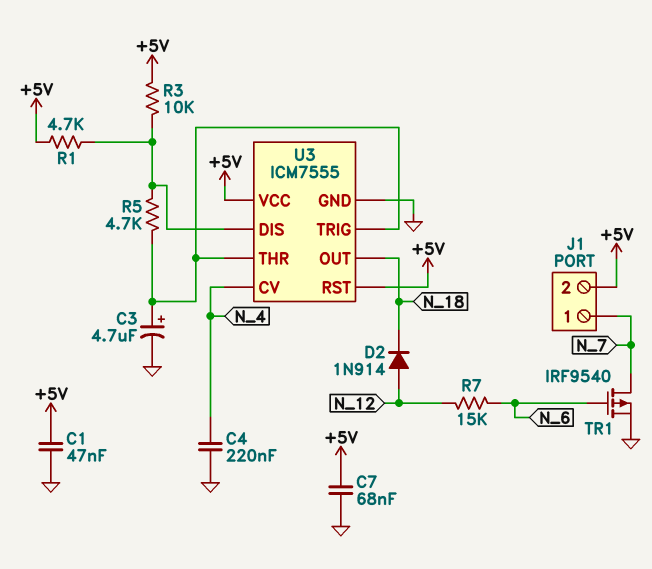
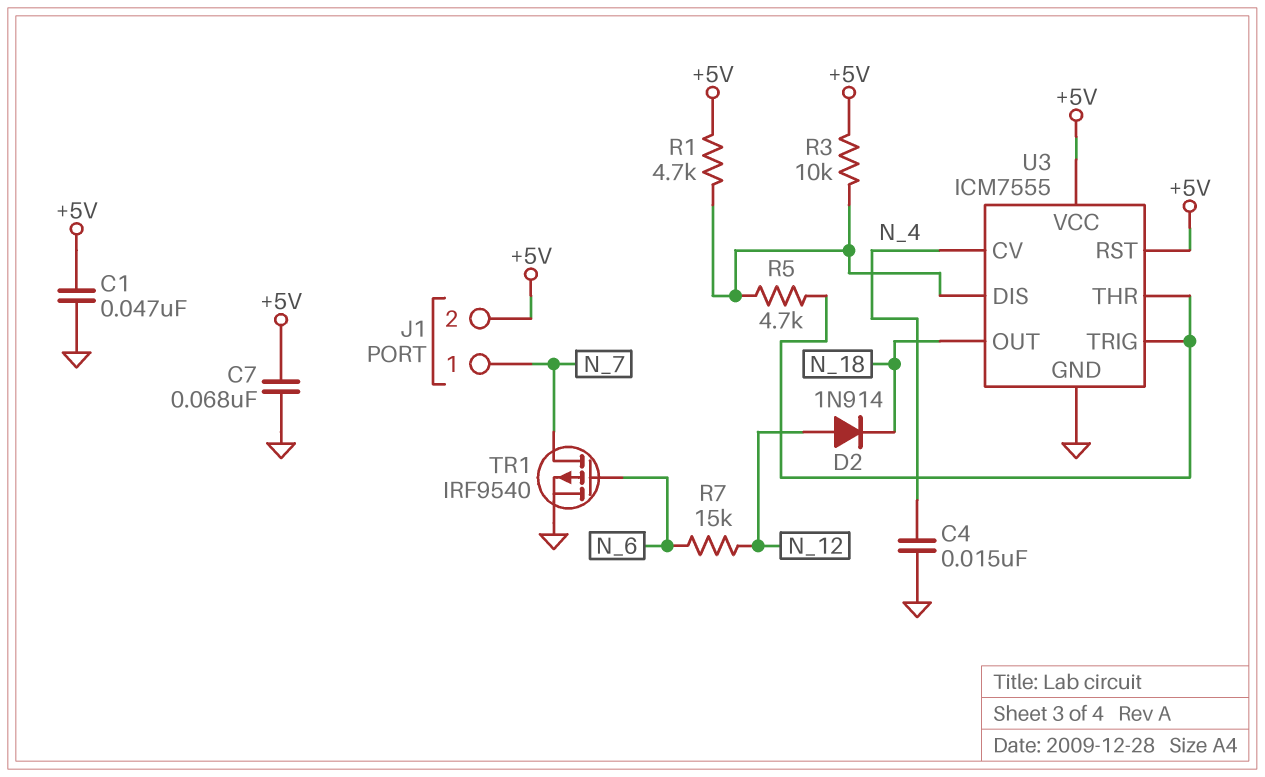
C3: 4.7uF (plus U3/THR, minus GND) -> none
C4: 220nF (GND, N_4) -> 15nF (GND, N_4)

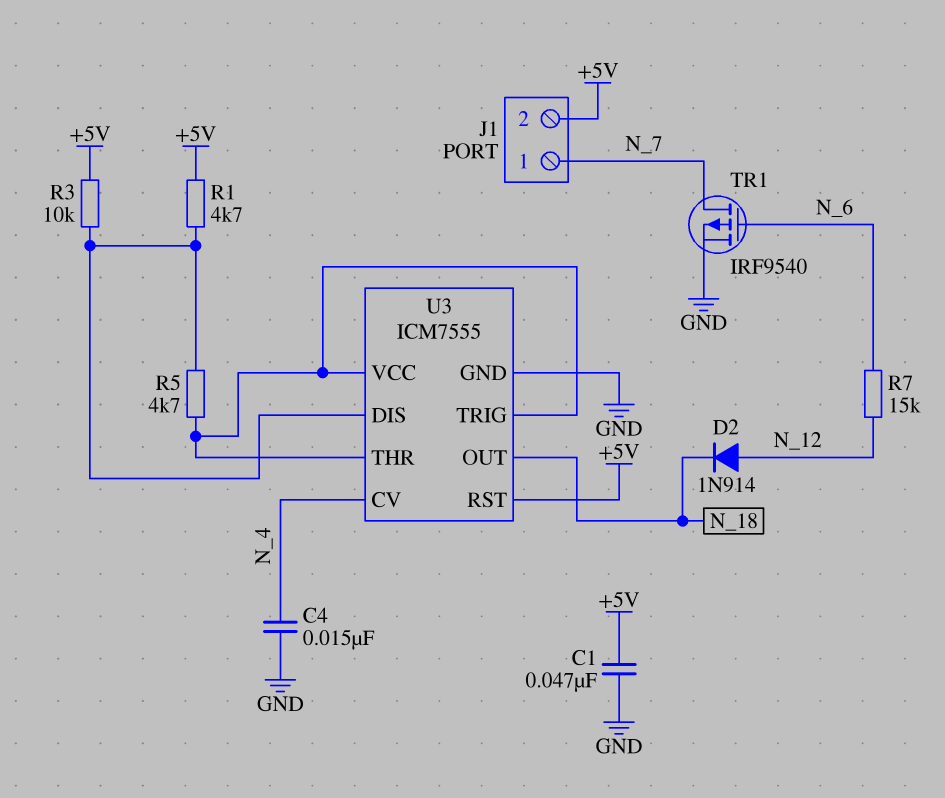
C7: 68nF (+5V, GND) -> none
U3 pin VCC: +5V -> U3/THR

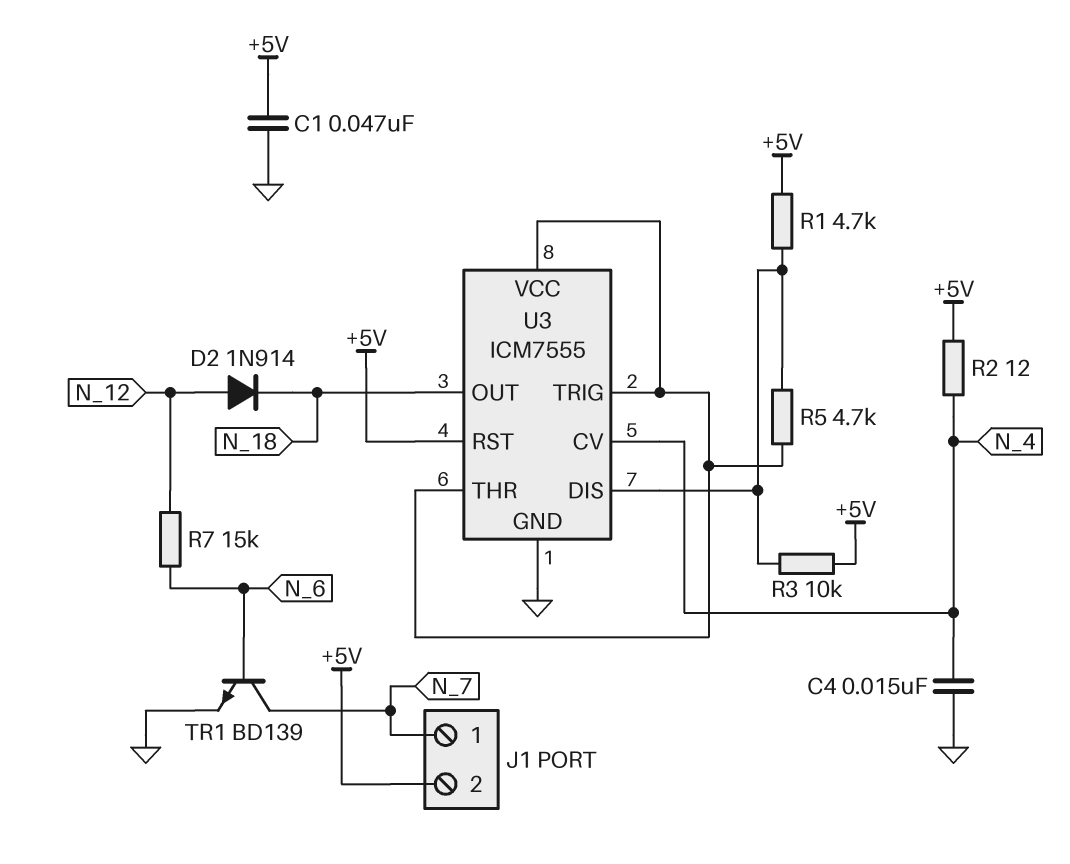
R2: none -> 12 (+5V, N_4)
TR1: PMOS IRF9540 (G N_6, D N_7, S GND) -> NPN BD139 (B N_6, C N_7, E GND)

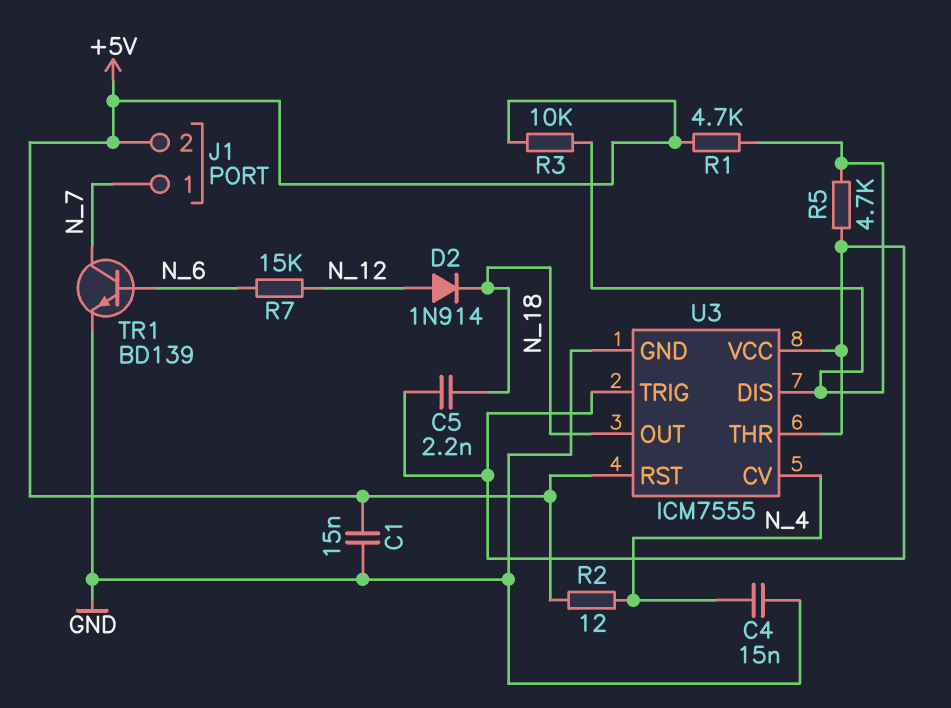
C1: 47nF (+5V, GND) -> 15nF (+5V, GND)
C5: none -> 2.2nF (N_18, U3/THR)

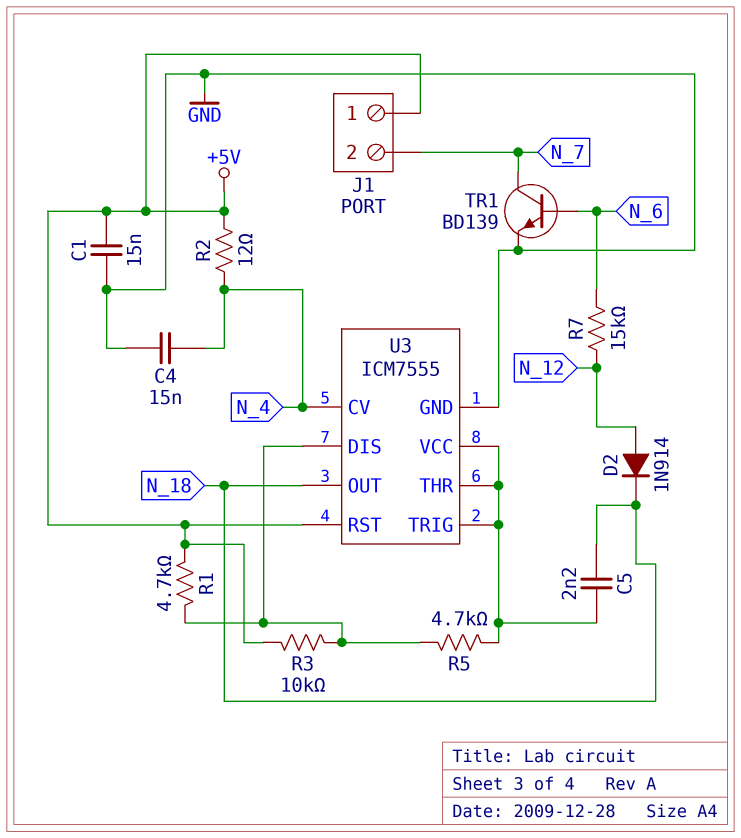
J1 pin 1: N_7 -> +5V
J1 pin 2: +5V -> N_7

